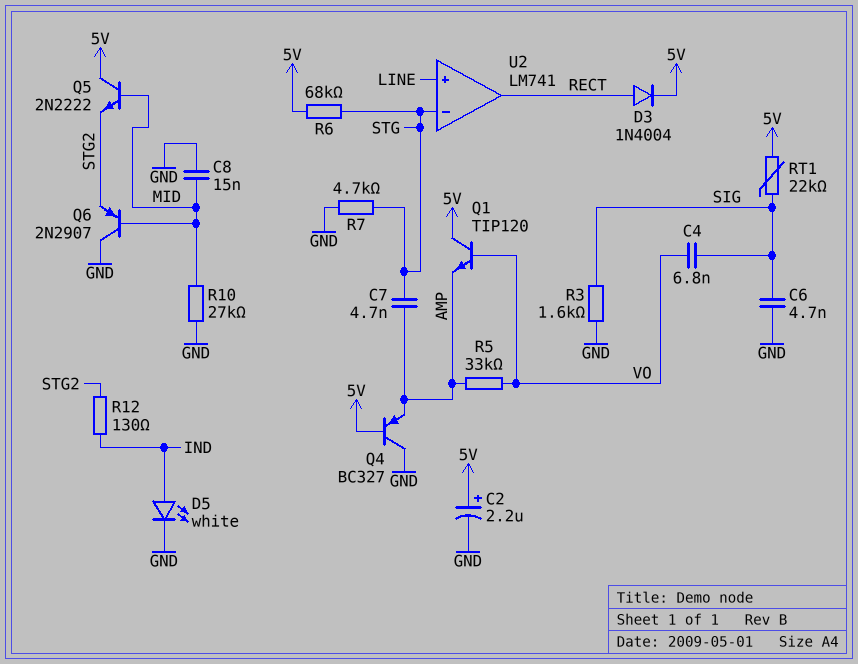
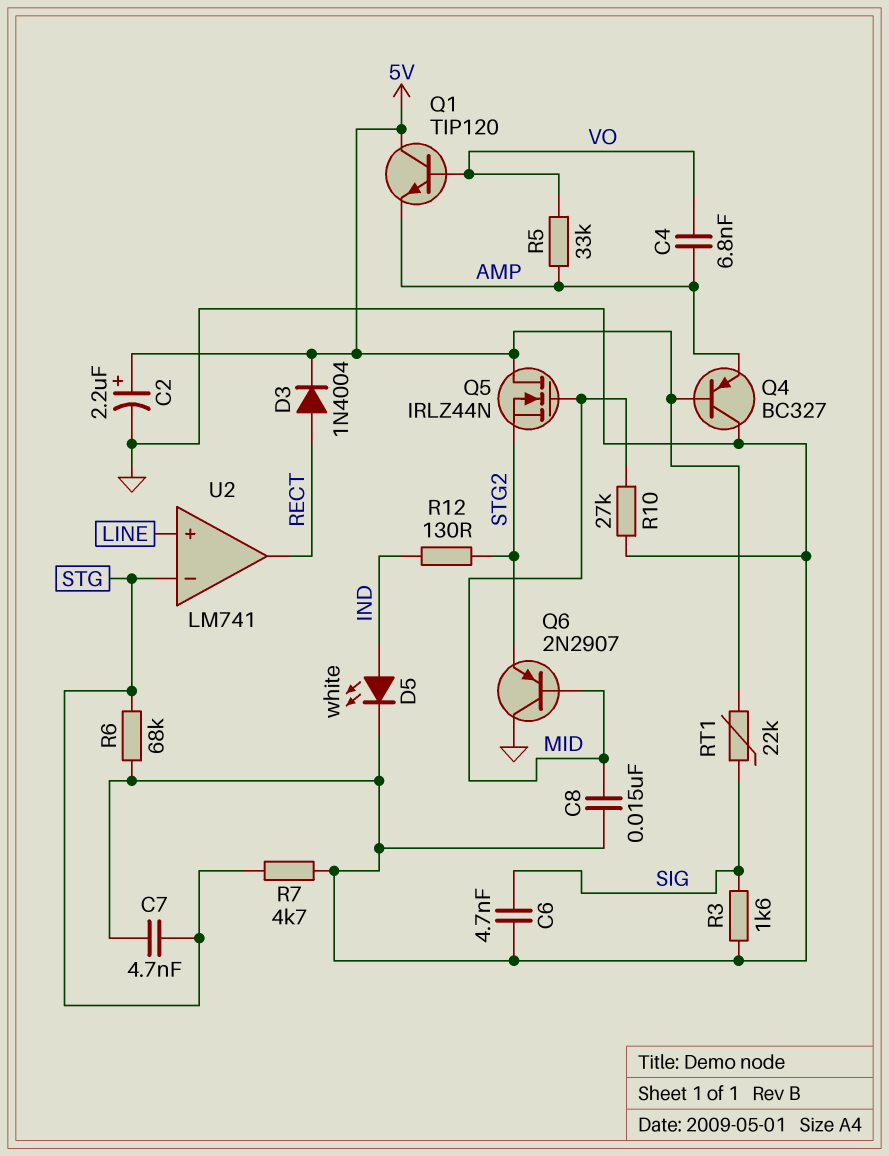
C4: 6.8nF (SIG, VO) -> 6.8nF (AMP, VO)
C7: 4.7nF (AMP, STG) -> 4.7nF (GND, STG)
Q5: NPN 2N2222 (B MID, C 5V, E STG2) -> NMOS IRLZ44N (G MID, D 5V, S STG2)
R6: 68k (5V, STG) -> 68k (GND, STG)

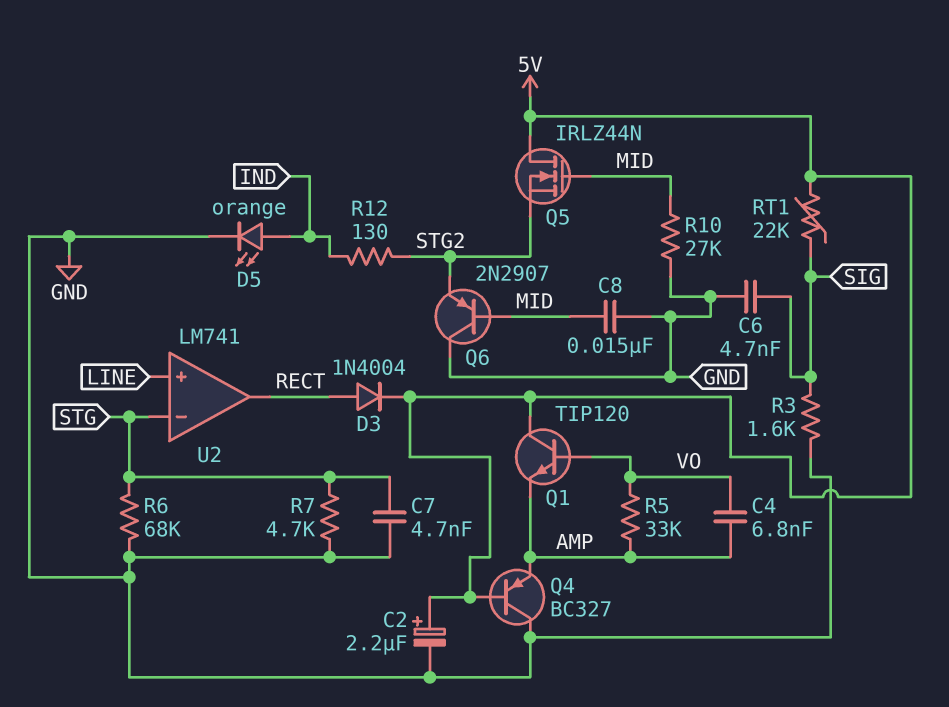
D5: LED white (A IND, K GND) -> LED orange (A IND, K GND)

